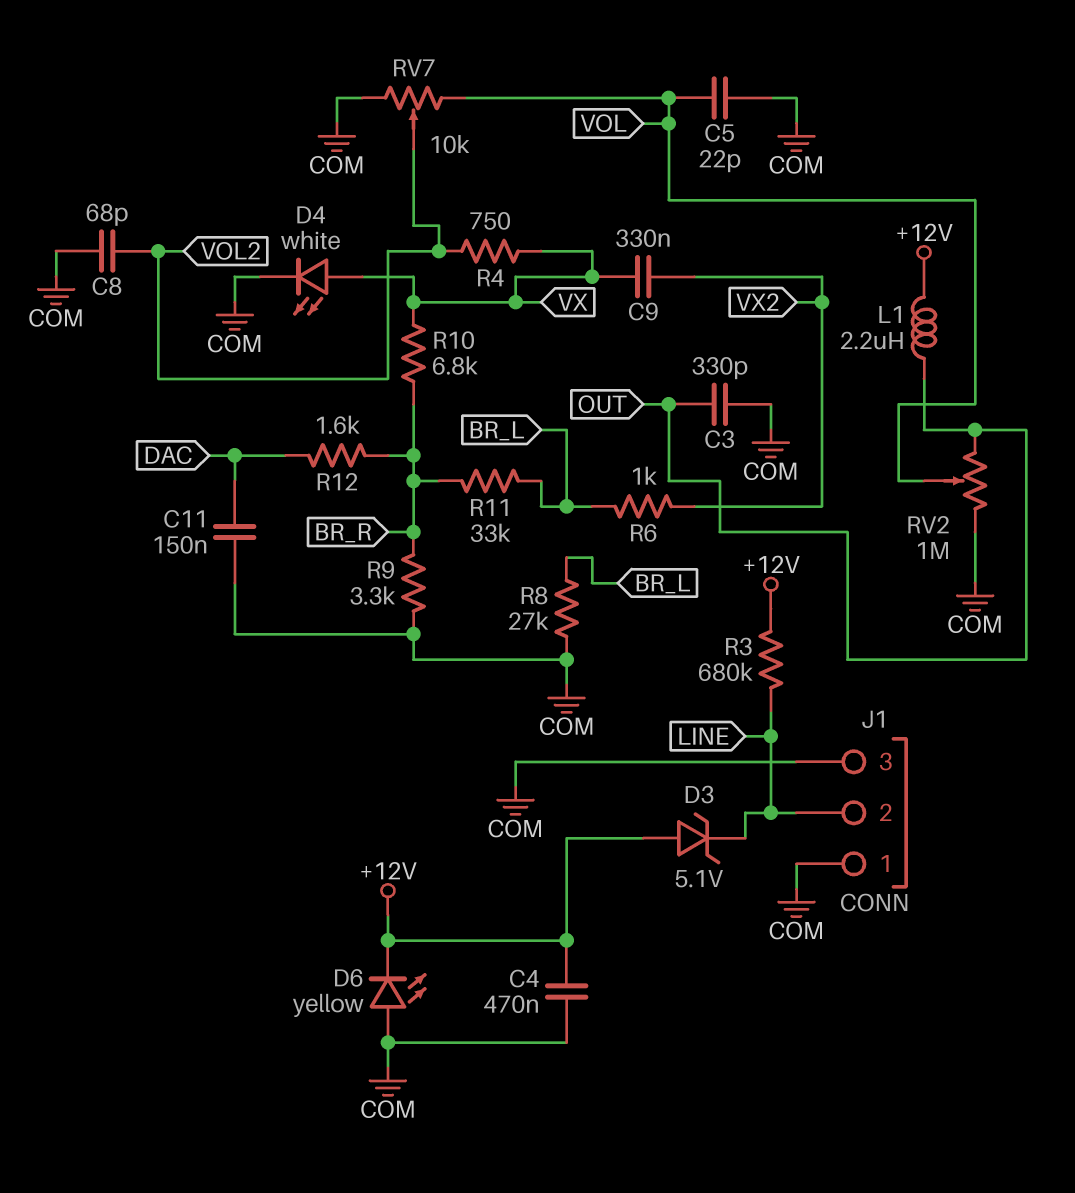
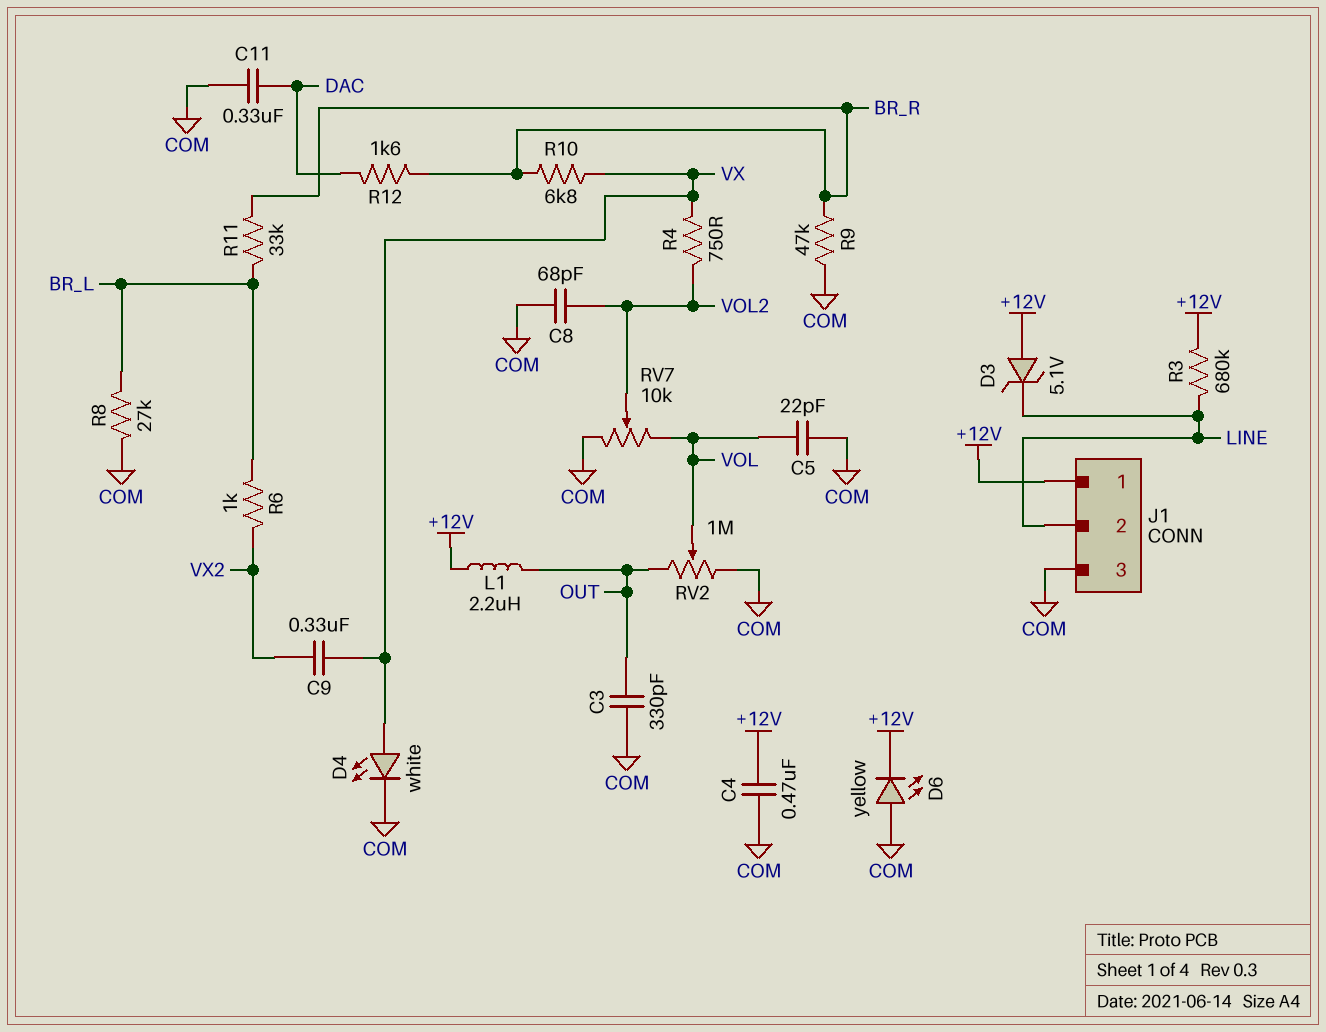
C11: 150nF (COM, DAC) -> 330nF (COM, DAC)
J1 pin 1: COM -> +12V
R9: 3.3k (BR_R, COM) -> 47k (BR_R, COM)

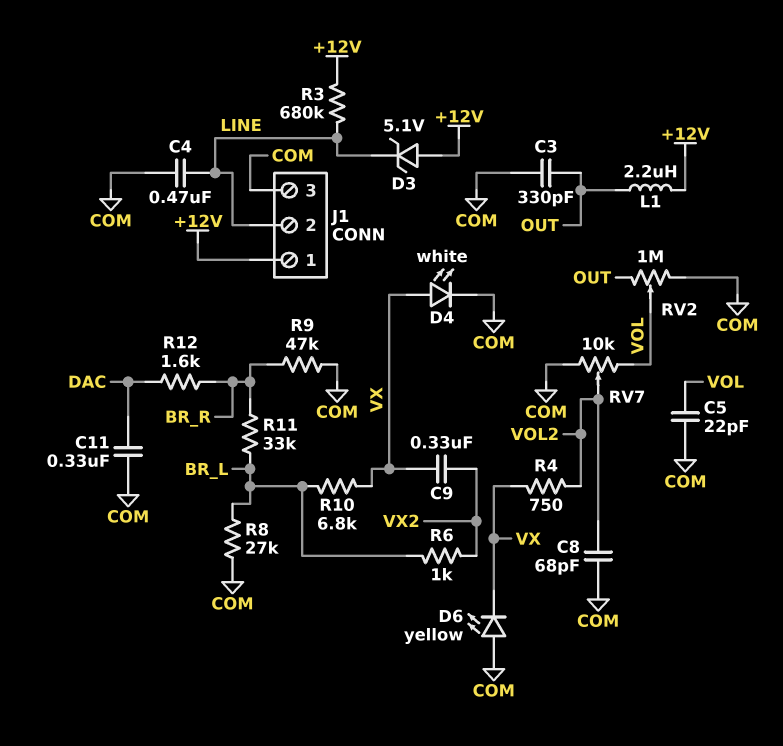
C4: 470nF (+12V, COM) -> 470nF (COM, LINE)
D6: LED yellow (A COM, K +12V) -> LED yellow (A COM, K VX)
R10: 6.8k (BR_R, VX) -> 6.8k (BR_L, VX)

